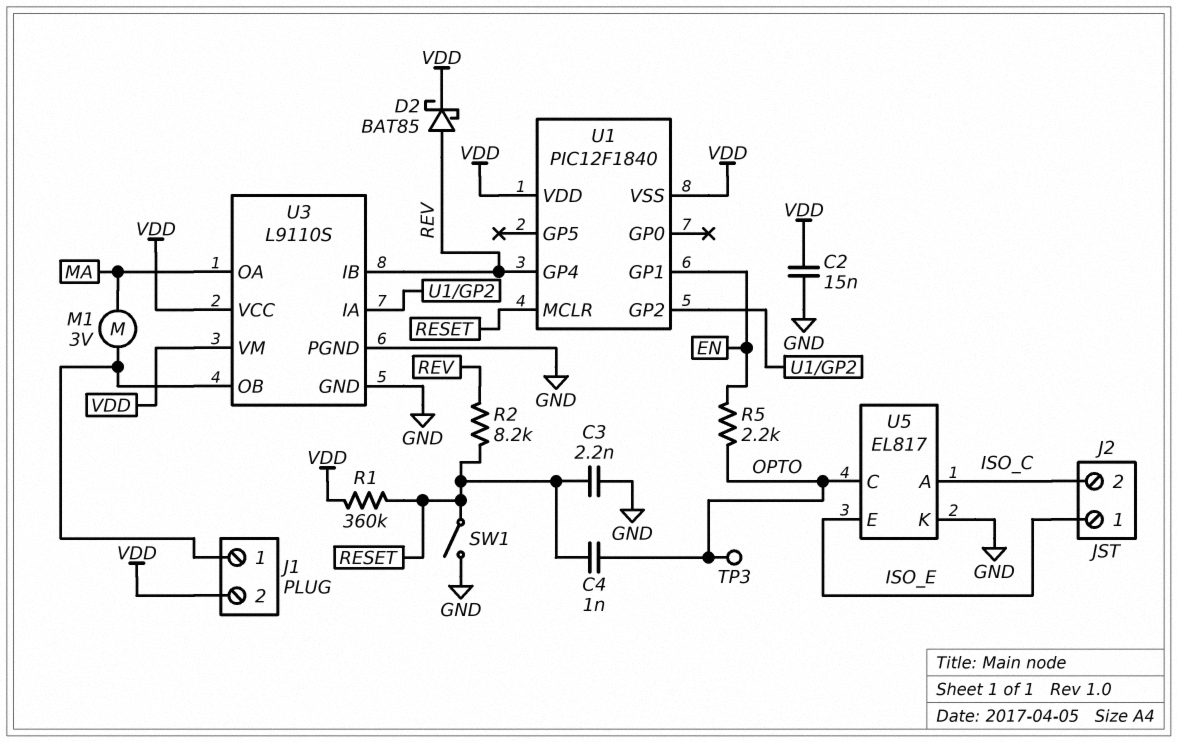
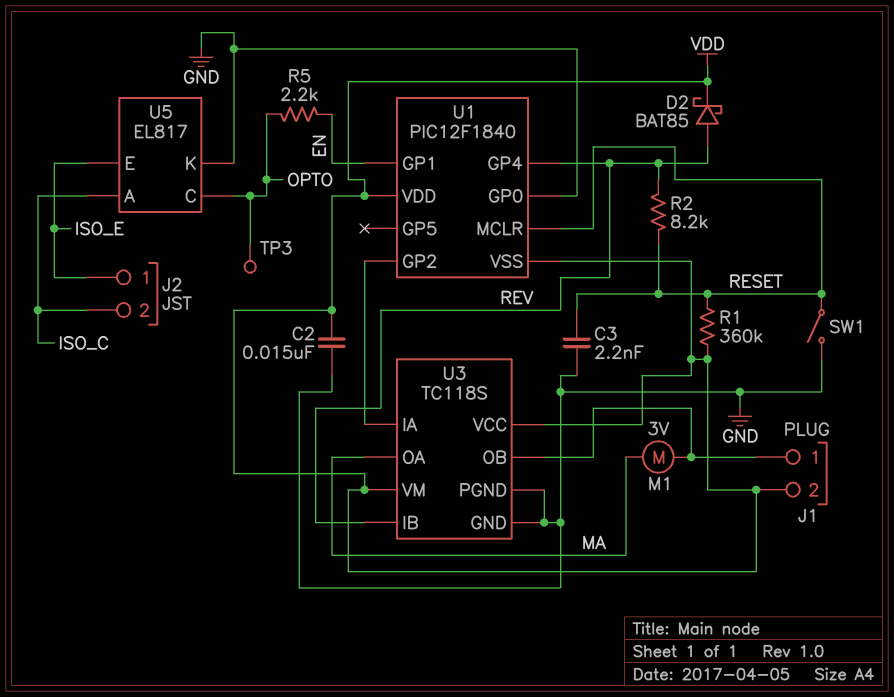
C4: 1nF (OPTO, RESET) -> none
U1 pin GP0: none -> GND
U3: L9110S -> TC118S

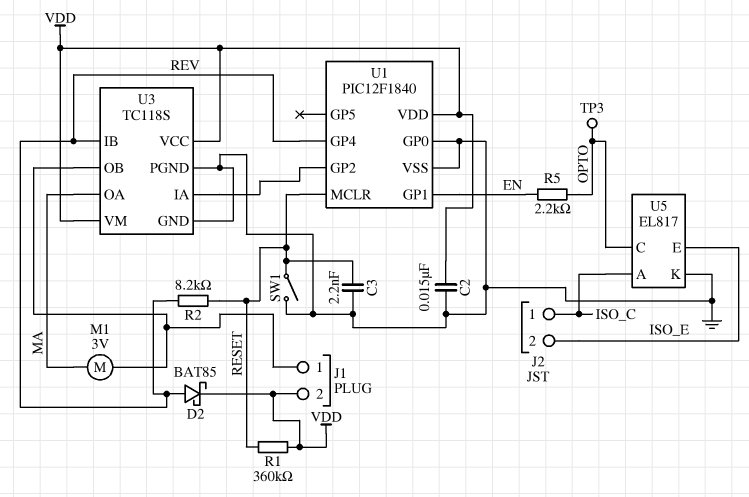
J2 pin 1: ISO_E -> ISO_C
J2 pin 2: ISO_C -> ISO_E
U1 pin VSS: VDD -> GND

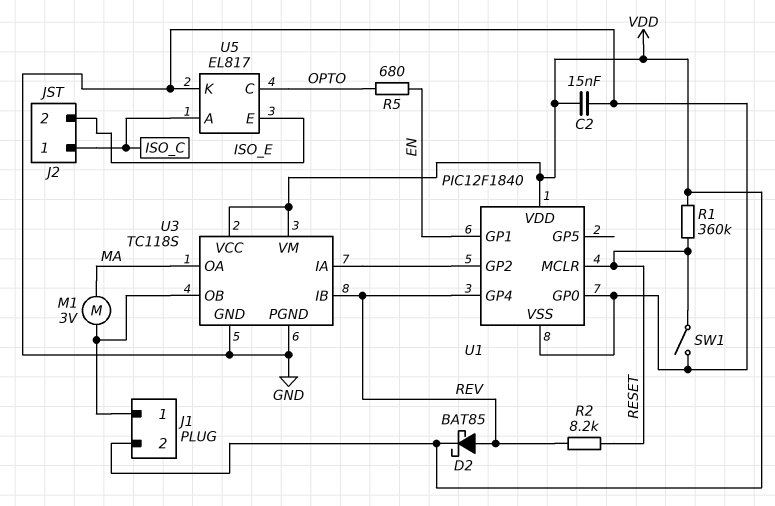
C3: 2.2nF (GND, RESET) -> none
R5: 2.2k (EN, OPTO) -> 680 (EN, OPTO)
TP3: test point (OPTO) -> none

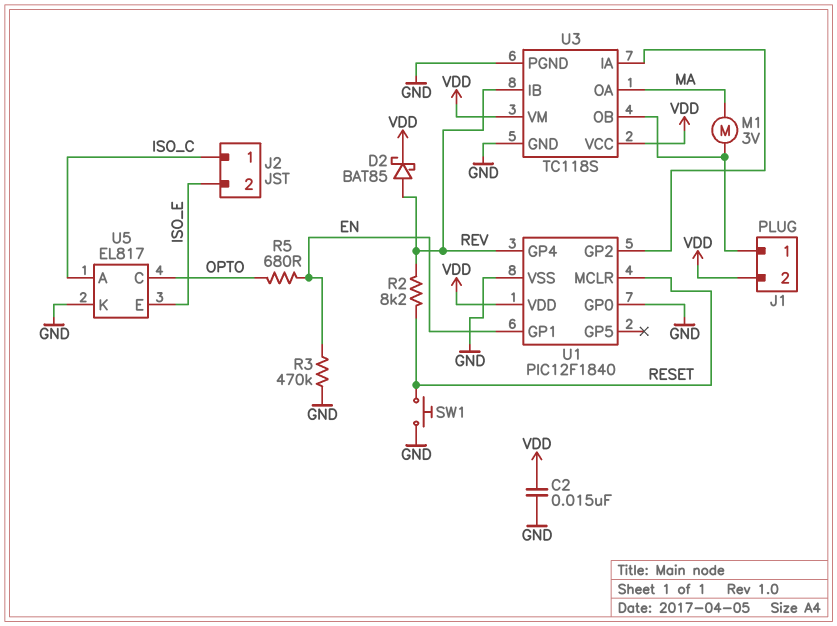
R1: 360k (RESET, VDD) -> none
R3: none -> 470k (EN, GND)
SW1: switch (GND, RESET) -> button (GND, RESET)

